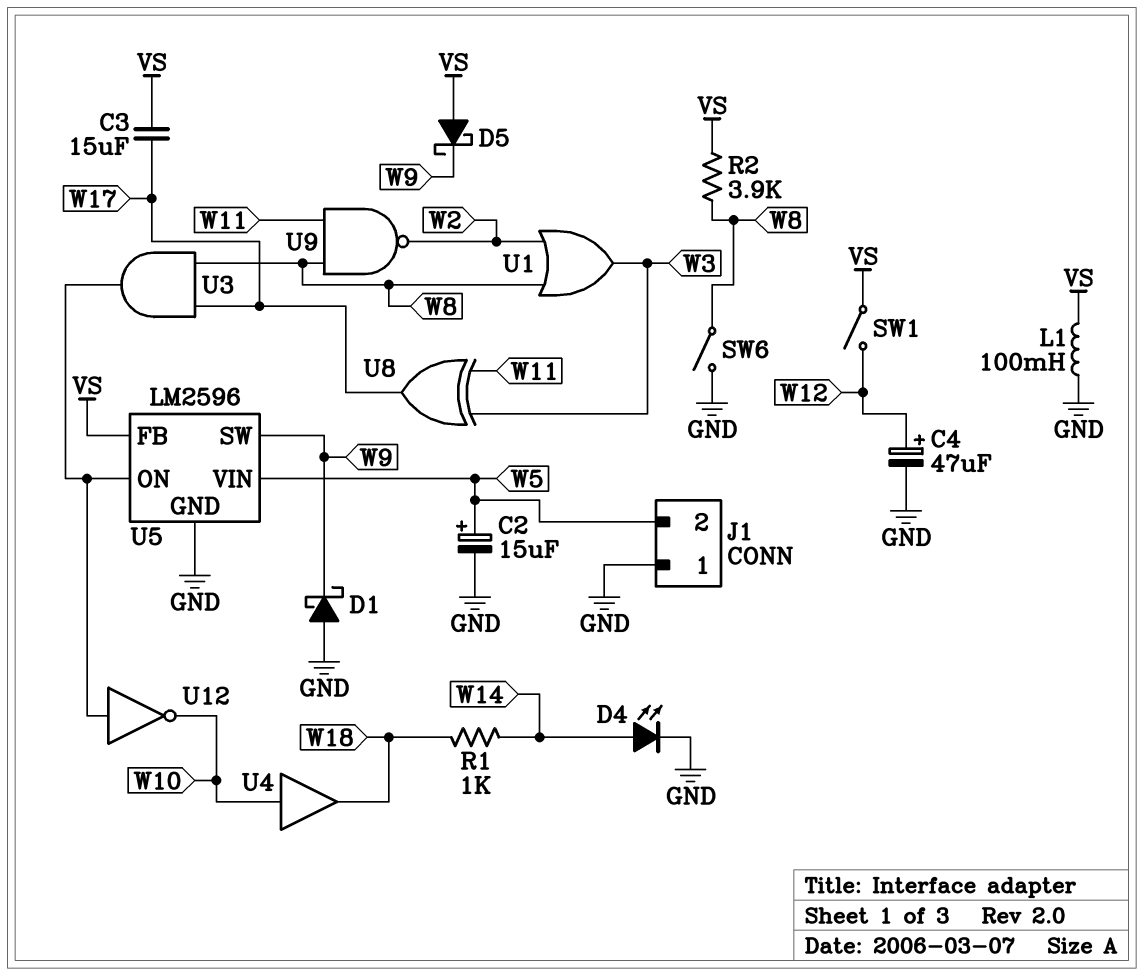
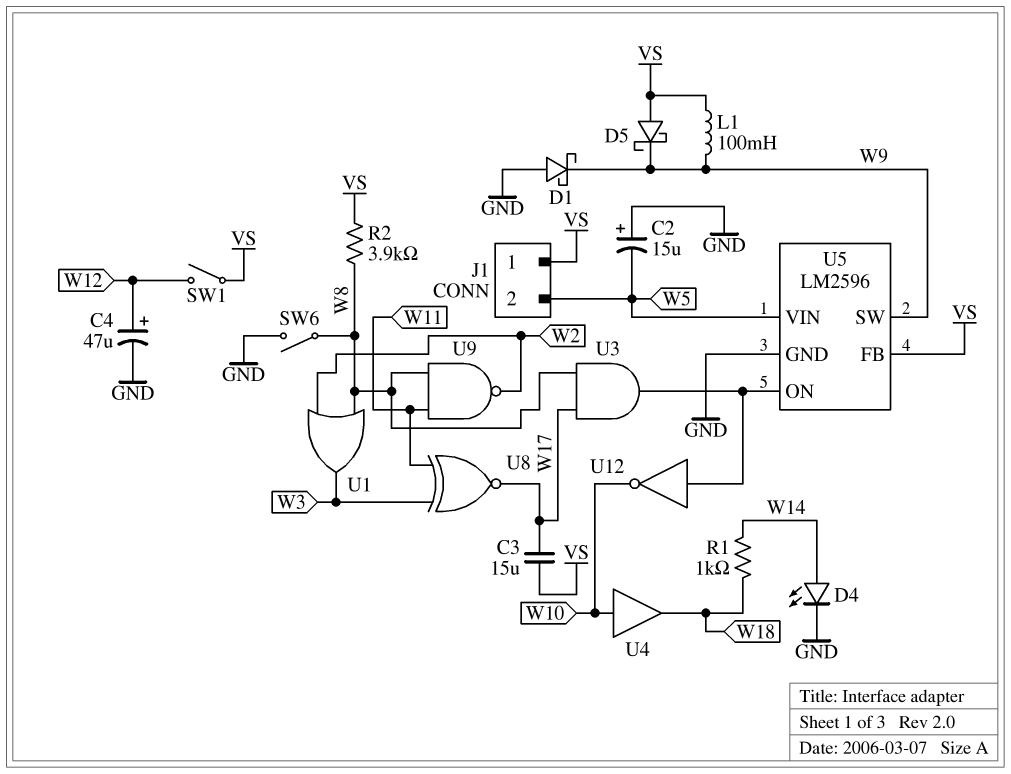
C2: 15uF (plus W5, minus GND) -> 15uF (plus GND, minus W5)
J1 pin 1: GND -> VS
L1: 100mH (GND, VS) -> 100mH (VS, W9)
U8: XOR (in W3, in W11, out W17) -> XNOR (in W3, in W11, out W17)

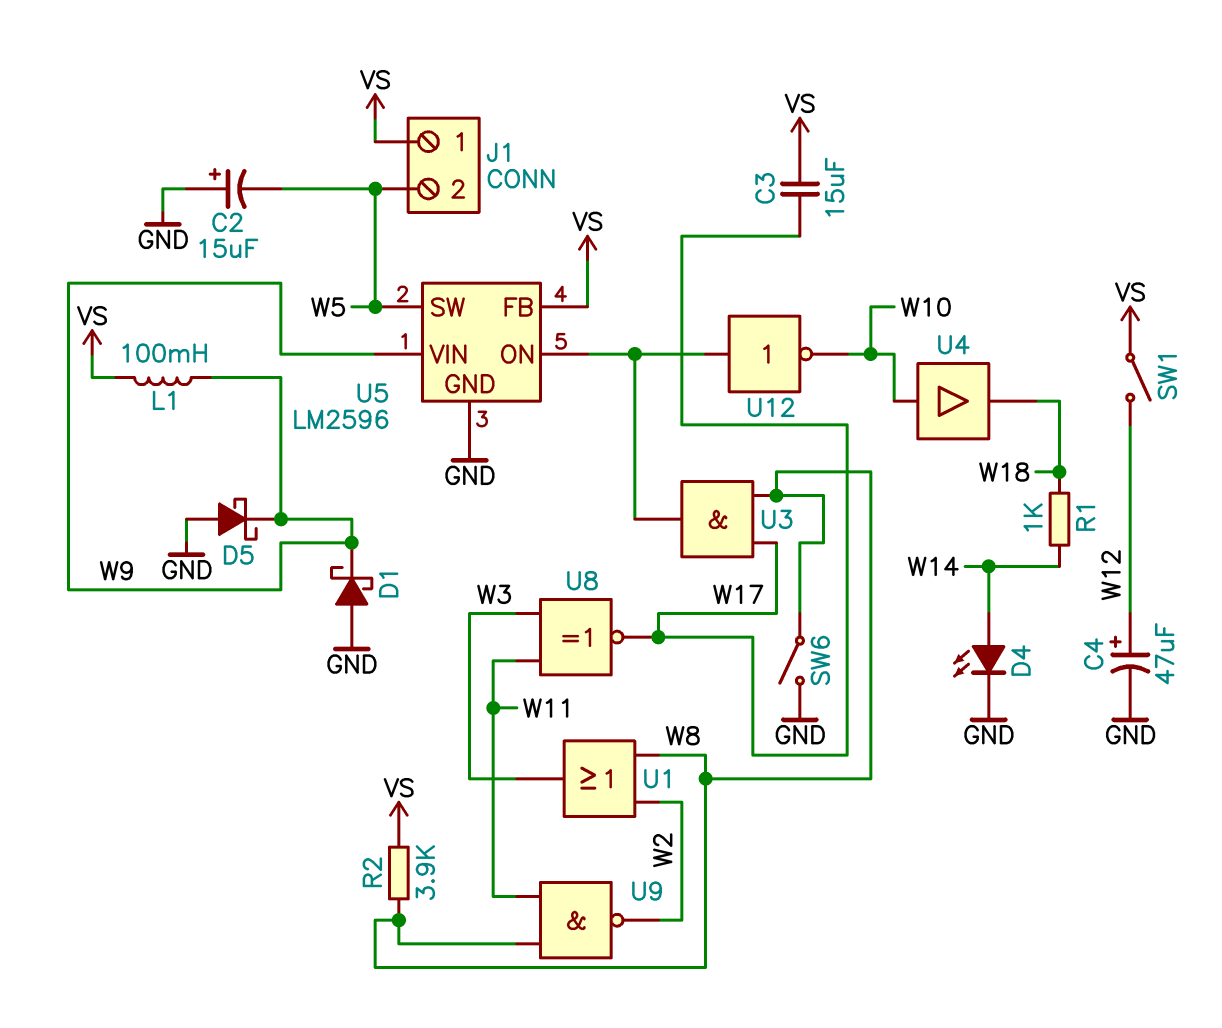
D5: schottky (A VS, K W9) -> schottky (A GND, K W9)
U5 pin SW: W9 -> W5
U5 pin VIN: W5 -> W9

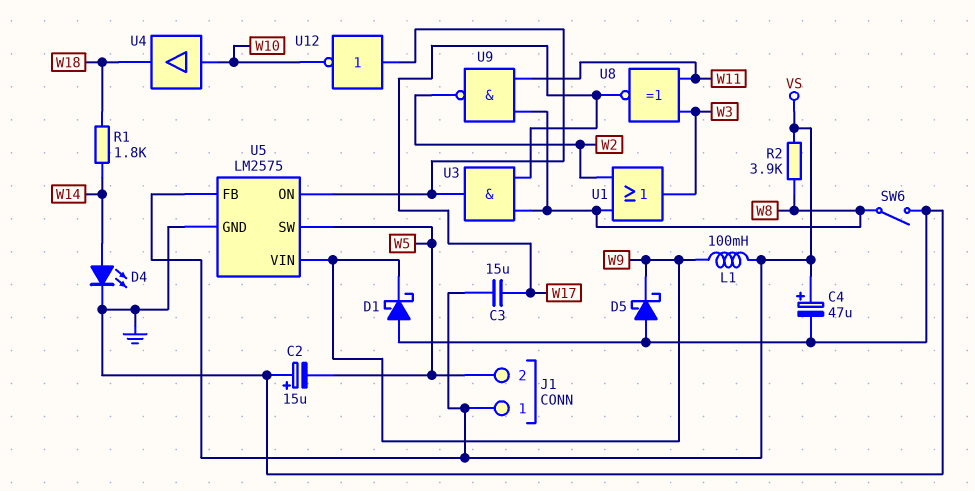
C4: 47uF (plus W12, minus GND) -> 47uF (plus VS, minus GND)
R1: 1k (W14, W18) -> 1.8k (W14, W18)
SW1: switch (VS, W12) -> none
U5: LM2596 -> LM2575

